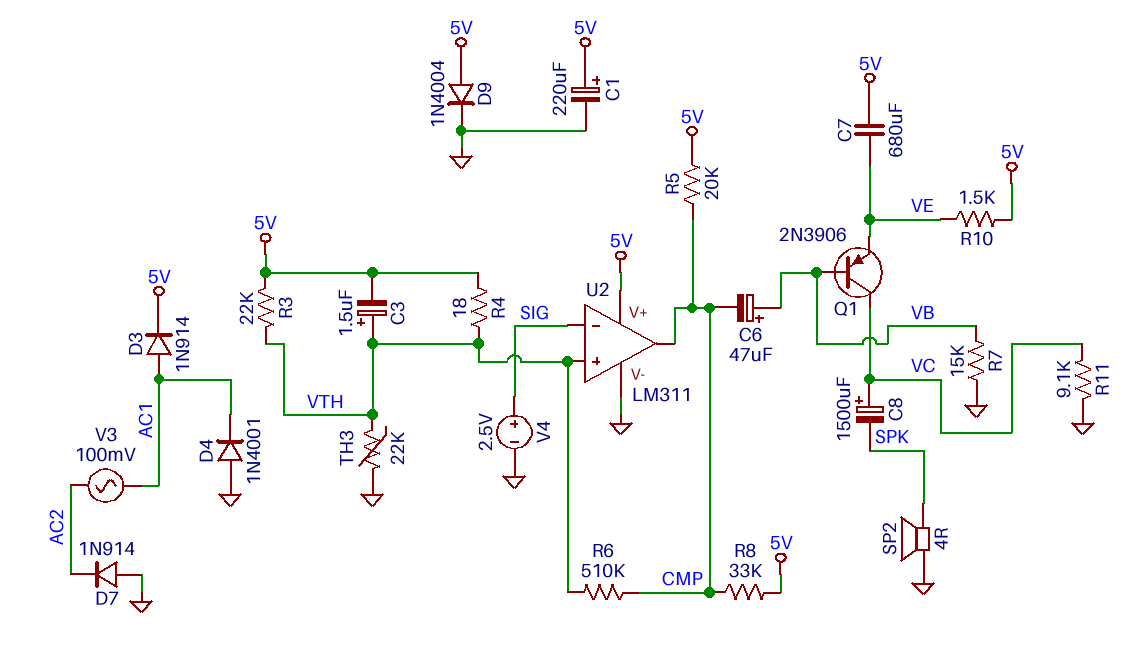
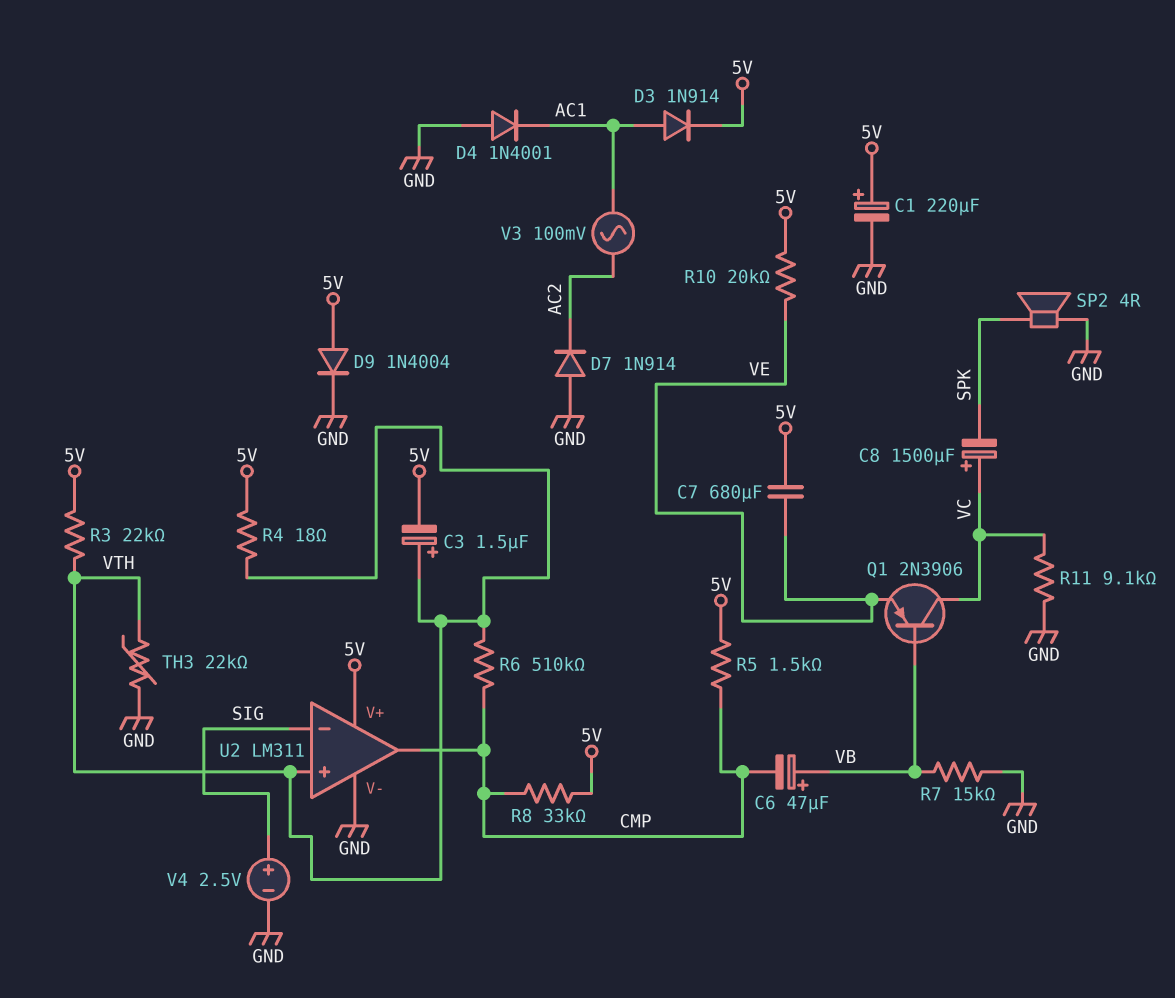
R5: 20k (5V, CMP) -> 1.5k (5V, CMP)
R10: 1.5k (5V, VE) -> 20k (5V, VE)

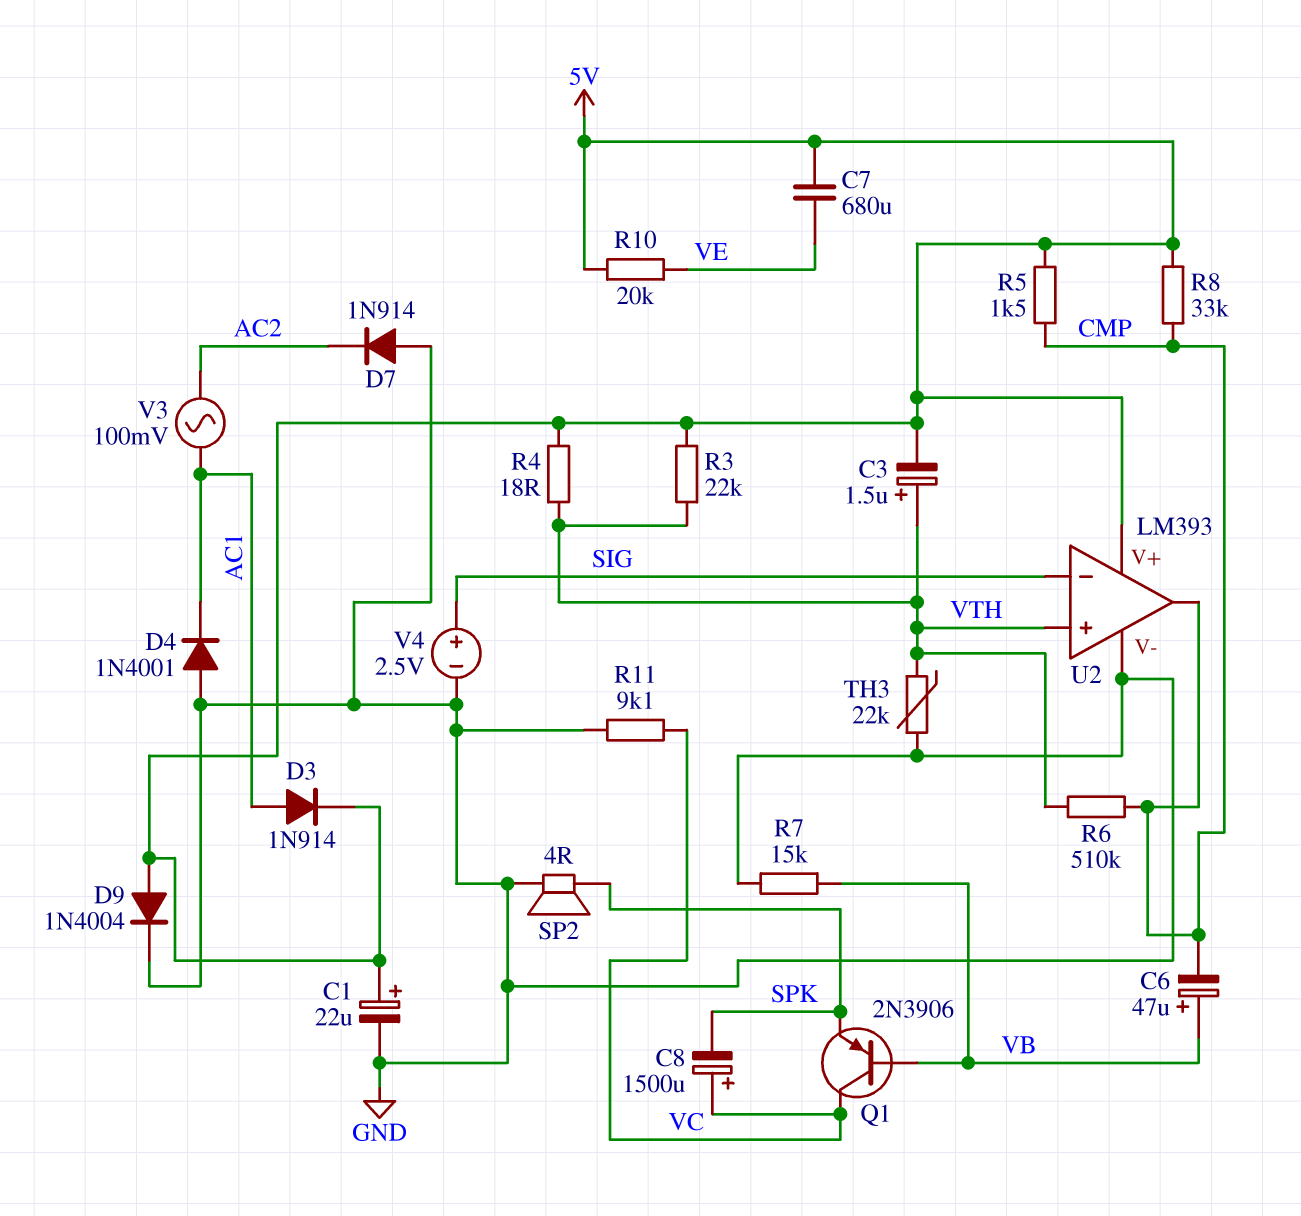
C1: 220uF (plus 5V, minus GND) -> 22uF (plus 5V, minus GND)
Q1: PNP 2N3906 (B VB, C VC, E VE) -> PNP 2N3906 (B VB, C VC, E SPK)
U2: LM311 -> LM393

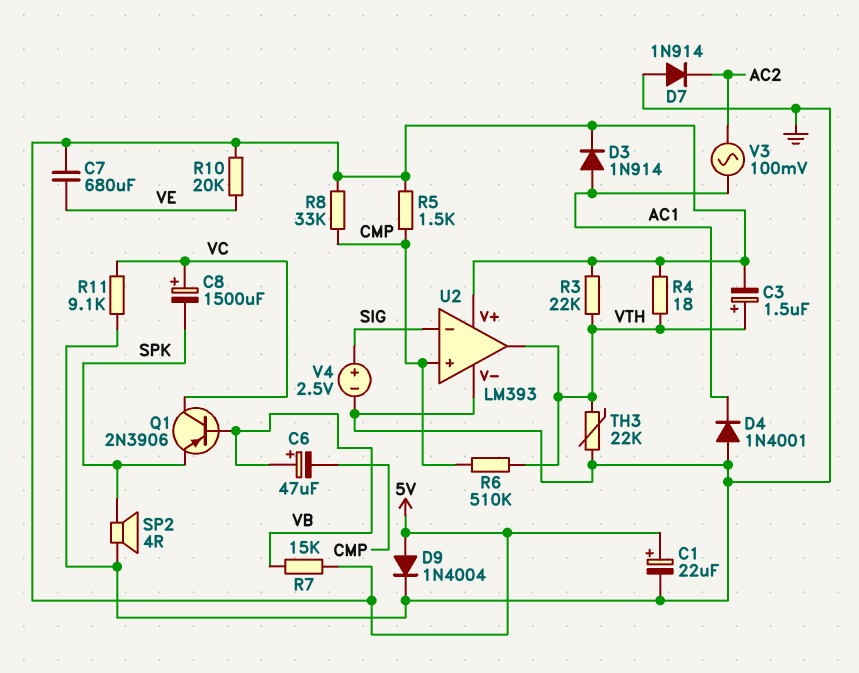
R7: 15k (GND, VB) -> 15k (5V, VB)
U2 pin in+: VTH -> CMP
U2 pin out: CMP -> VTH

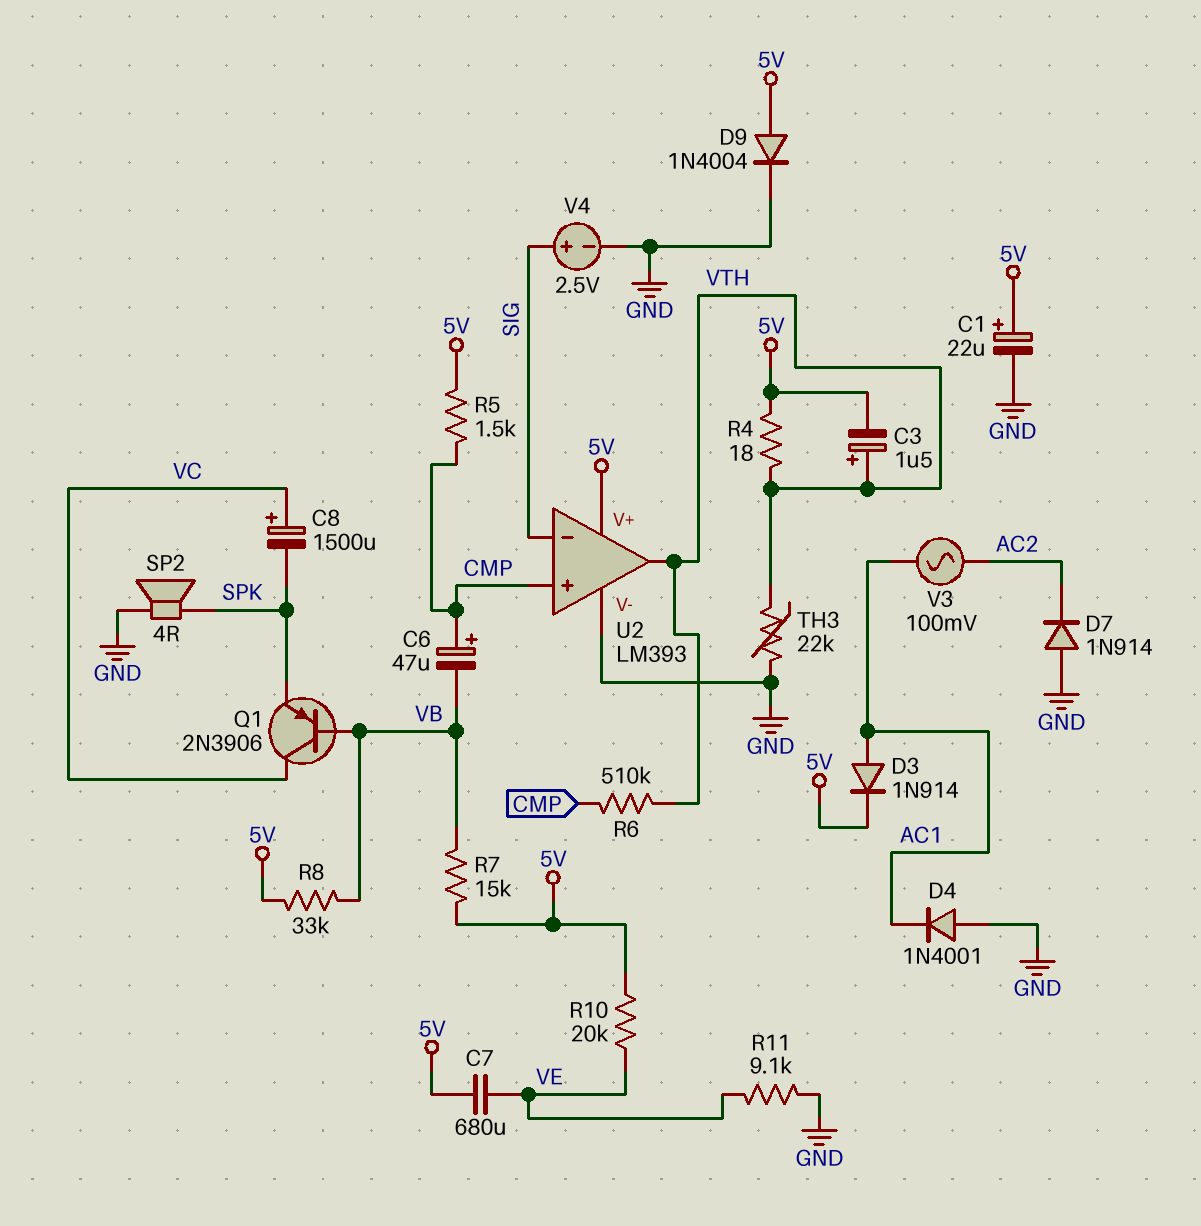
C6: 47uF (plus VB, minus CMP) -> 47uF (plus CMP, minus VB)
R3: 22k (5V, VTH) -> none
R8: 33k (5V, CMP) -> 33k (5V, VB)
R11: 9.1k (GND, VC) -> 9.1k (GND, VE)

